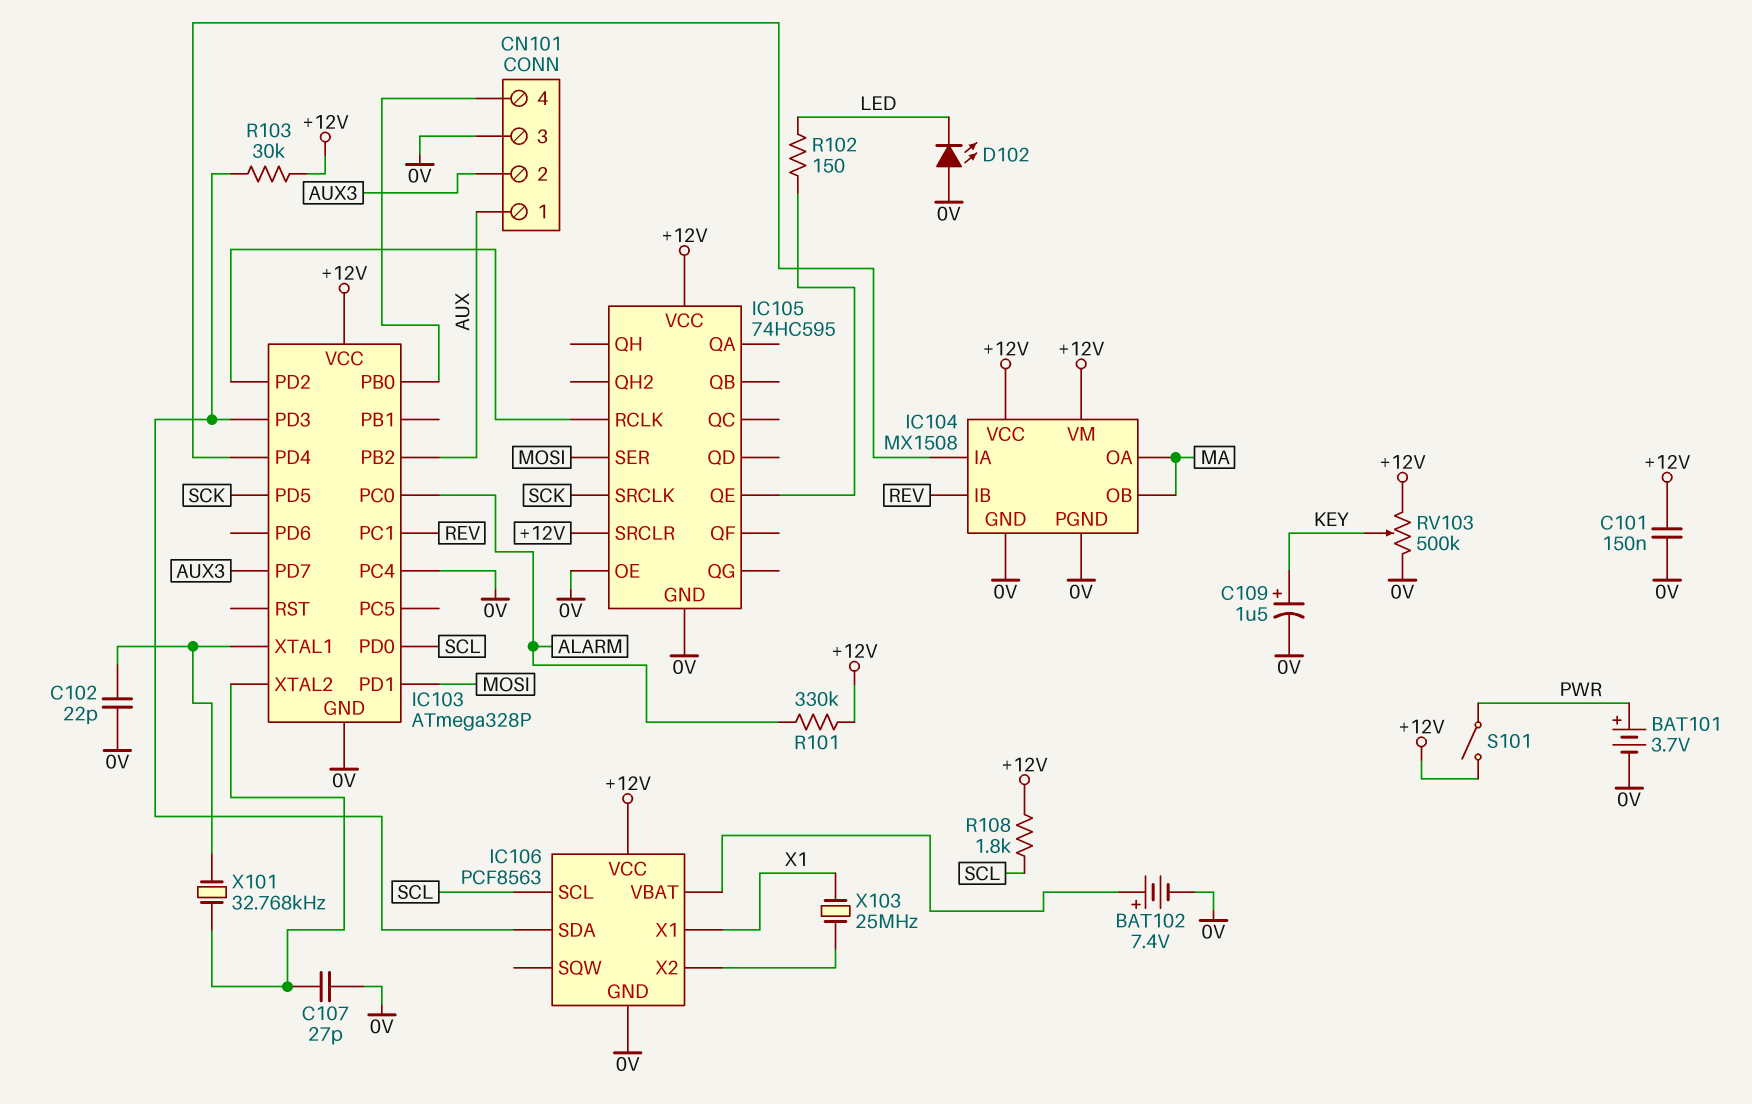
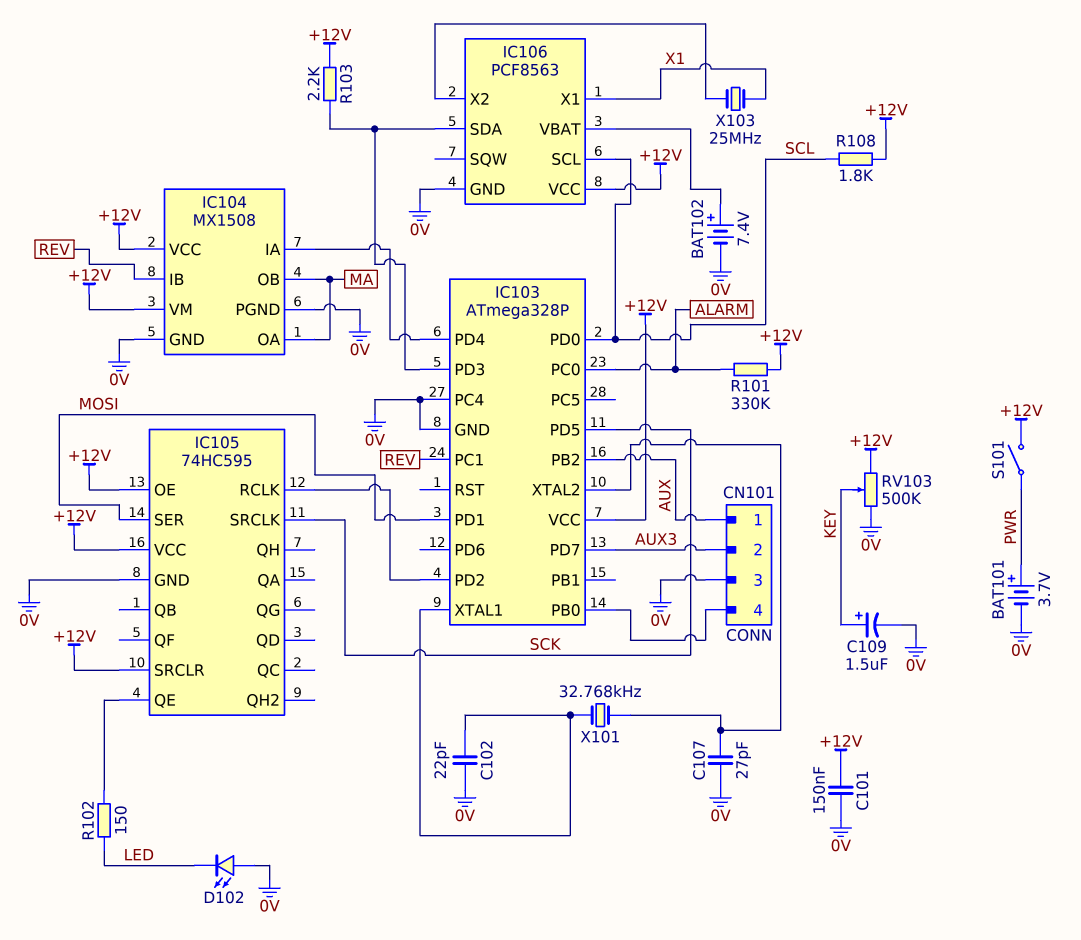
IC105 pin OE: 0V -> +12V
R103: 30k (+12V, IC103/PD3) -> 2.2k (+12V, IC103/PD3)

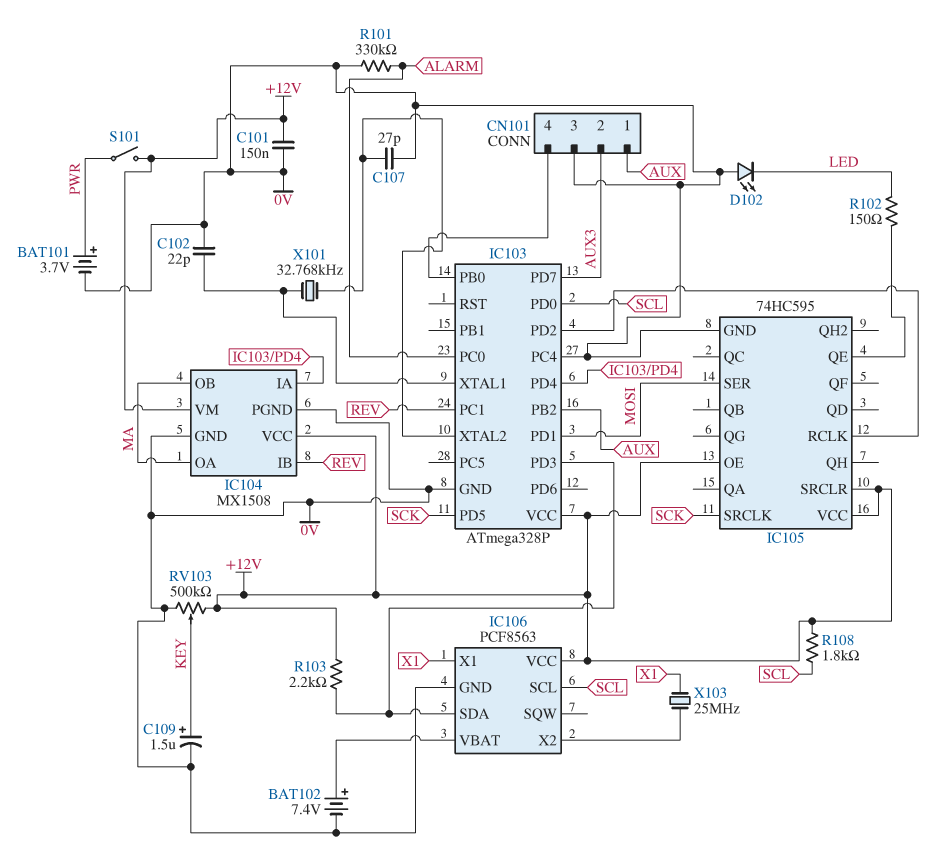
R101: 330k (+12V, ALARM) -> 330k (0V, ALARM)

